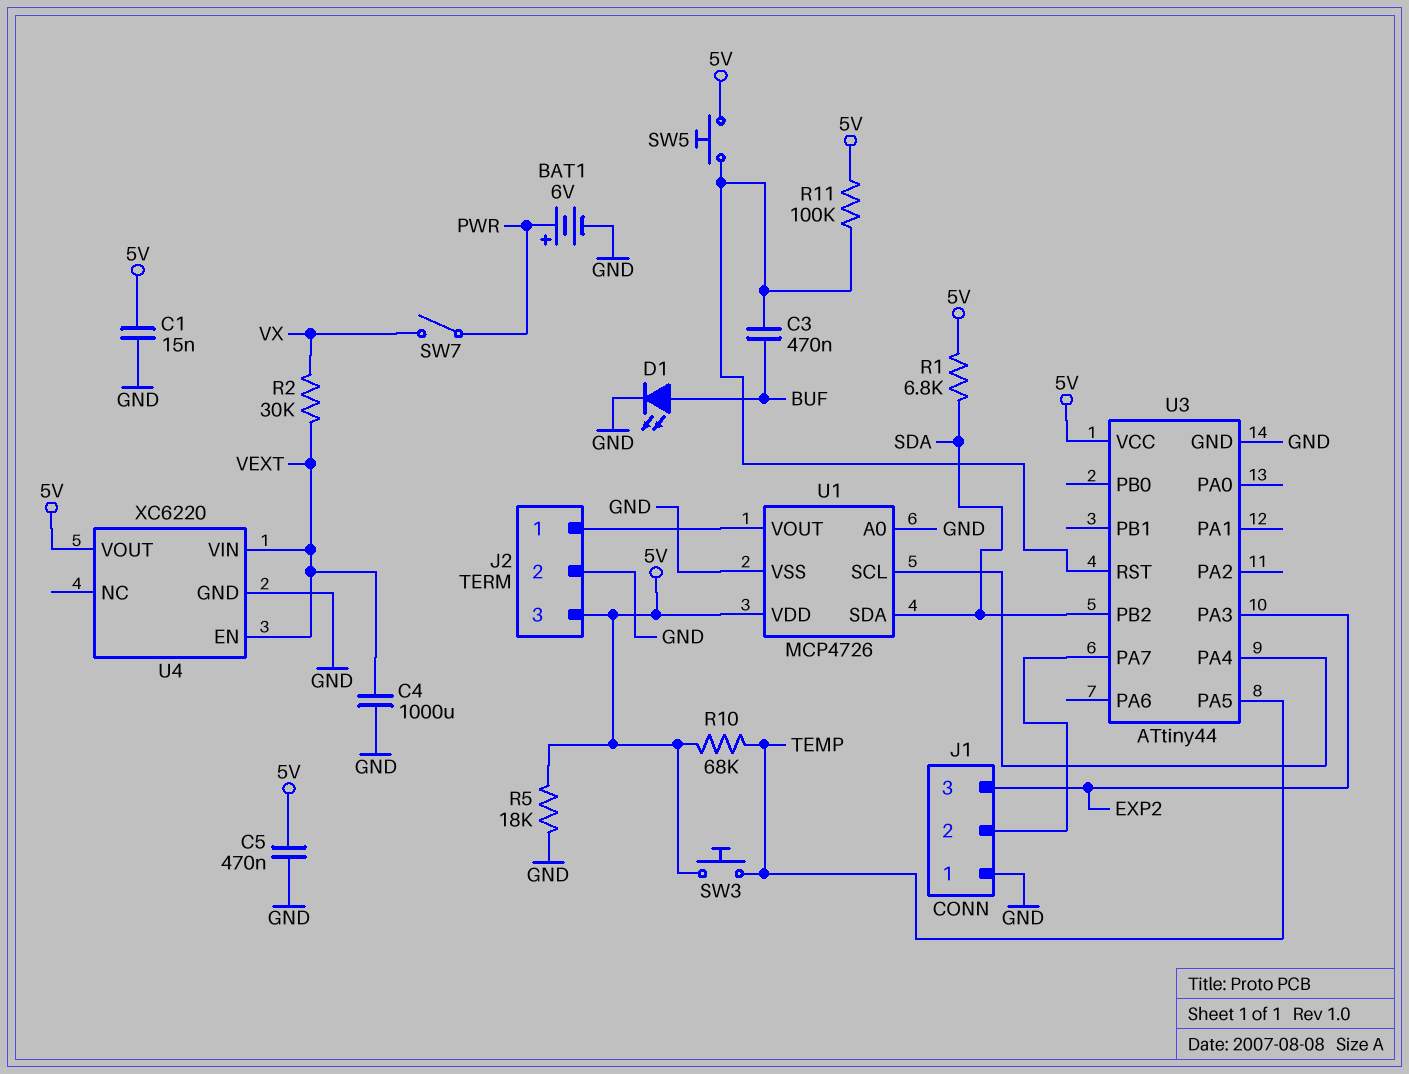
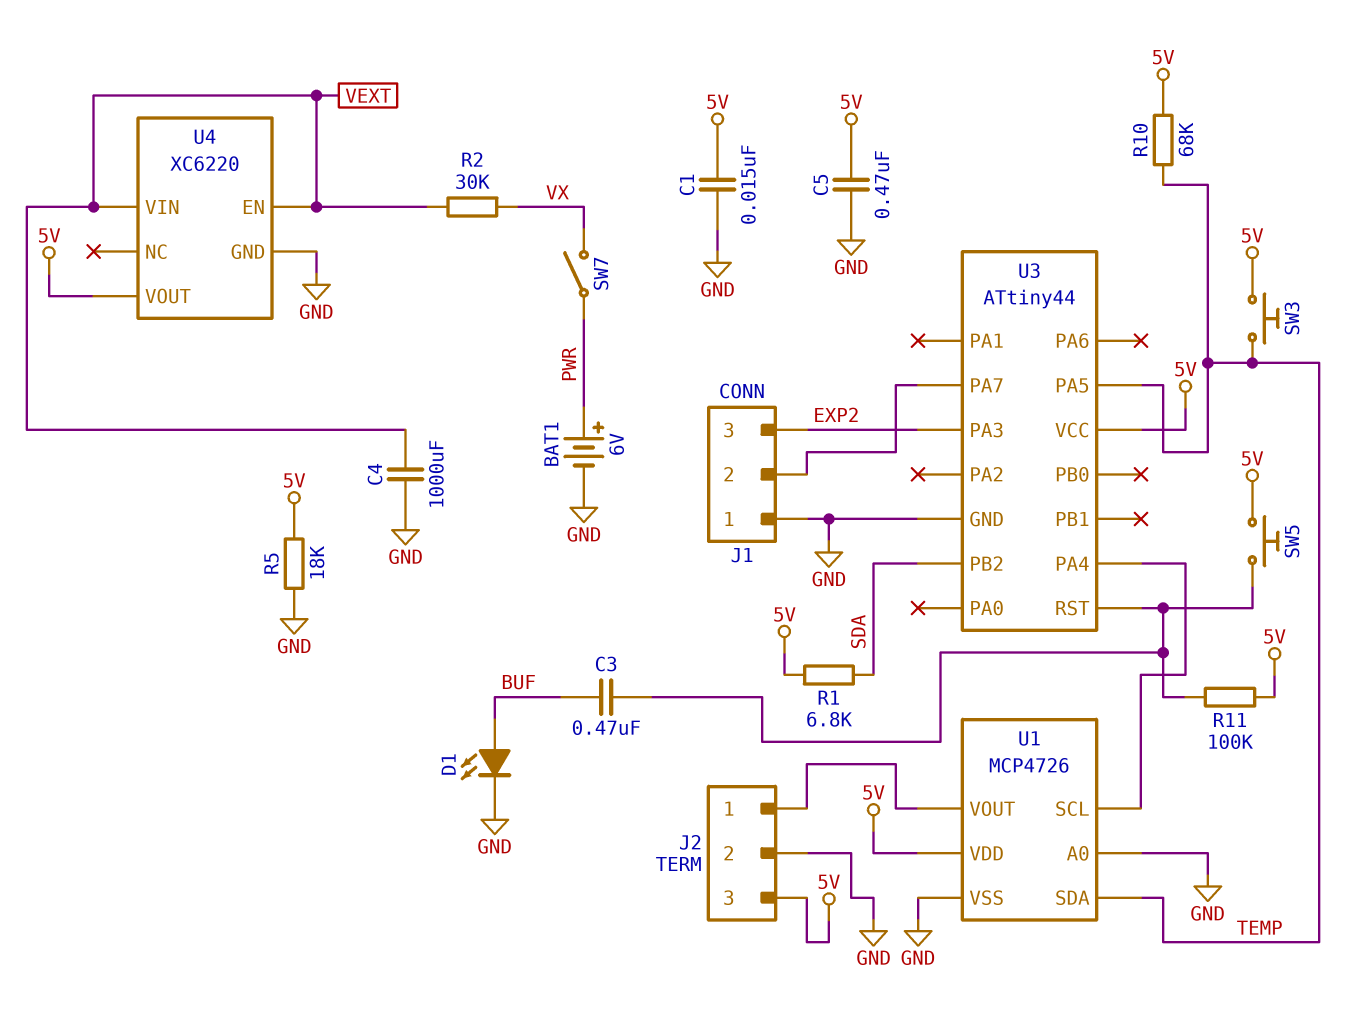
U1 pin SDA: SDA -> TEMP

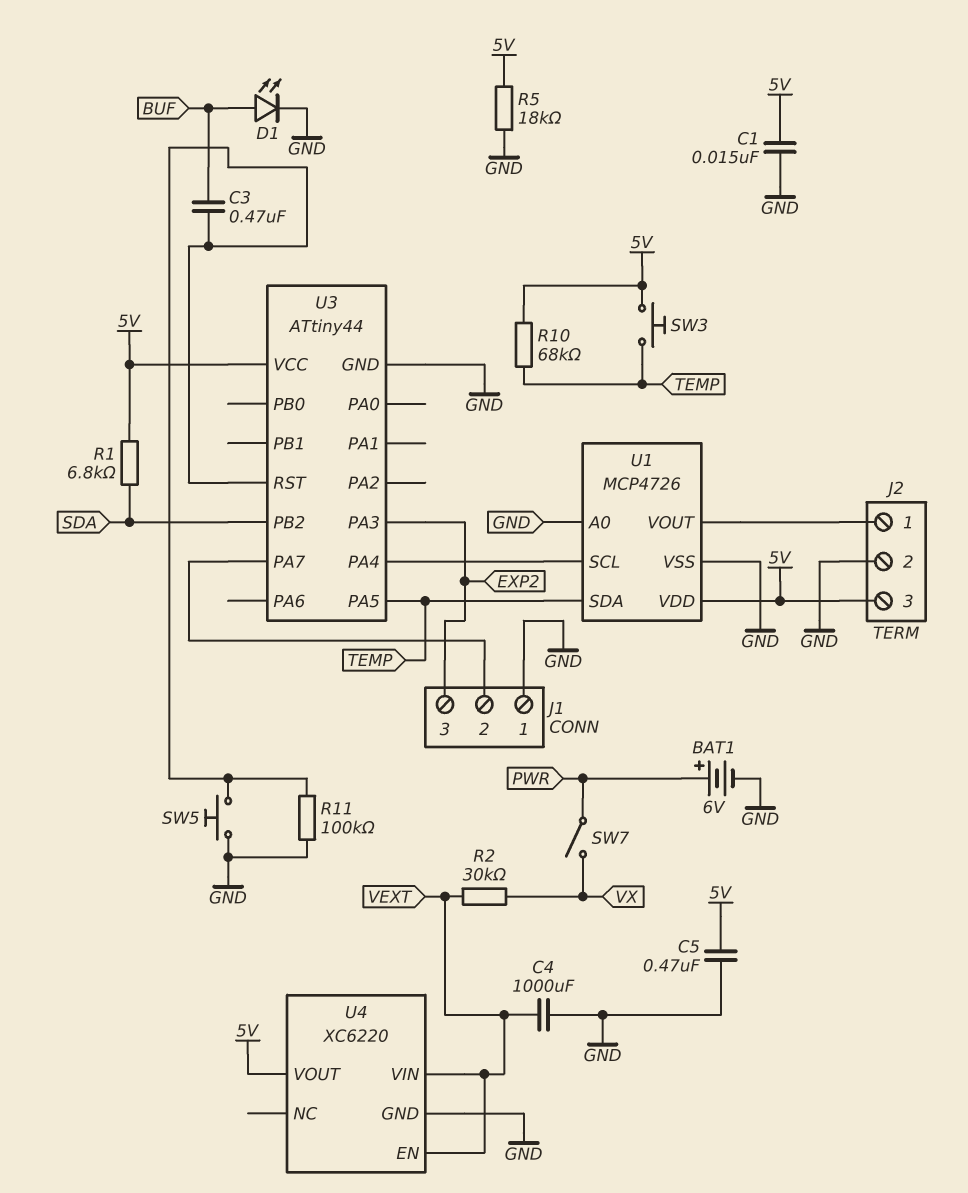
R11: 100k (5V, U3/RST) -> 100k (GND, U3/RST)
SW5: button (5V, U3/RST) -> button (GND, U3/RST)

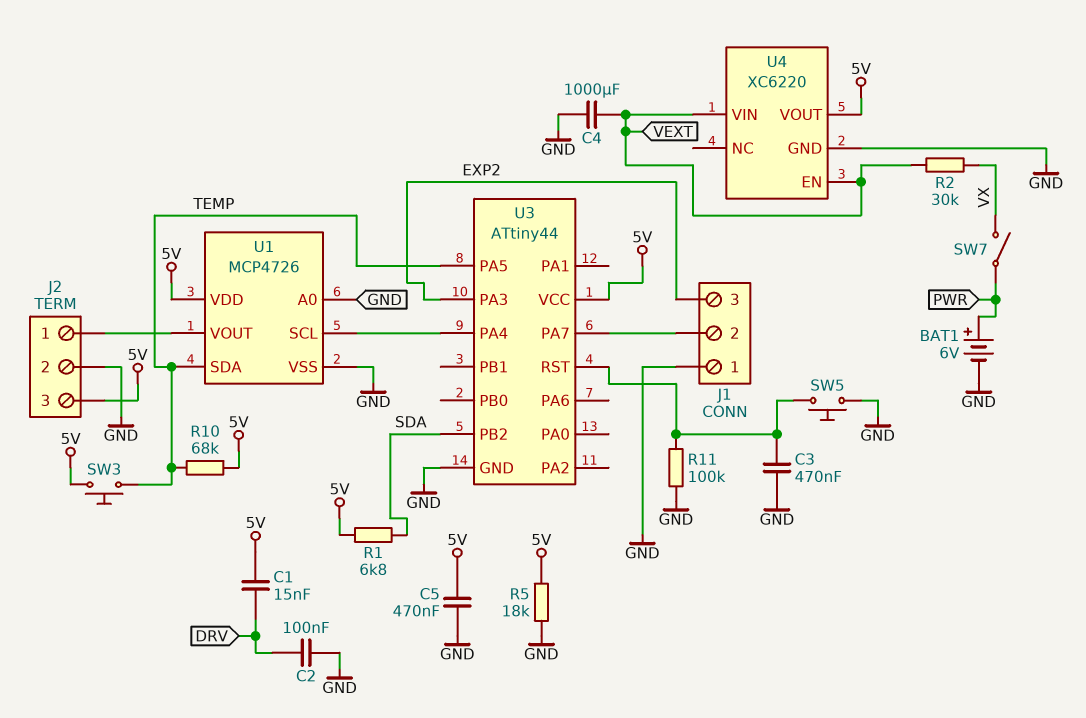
C1: 15nF (5V, GND) -> 15nF (5V, DRV)
C2: none -> 100nF (DRV, GND)
C3: 470nF (BUF, U3/RST) -> 470nF (GND, U3/RST)
D1: LED (A BUF, K GND) -> none

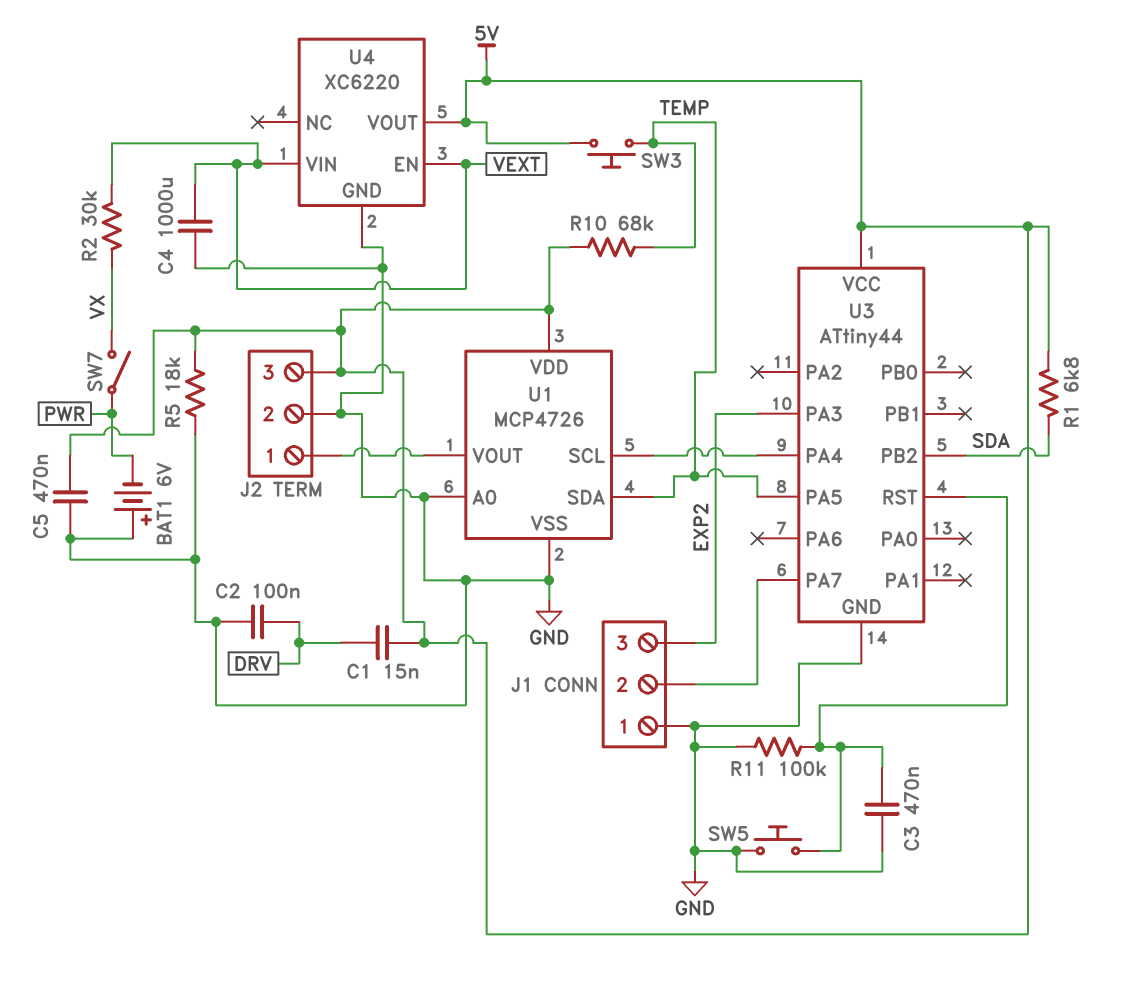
BAT1: 6V (plus PWR, minus GND) -> 6V (plus GND, minus PWR)

